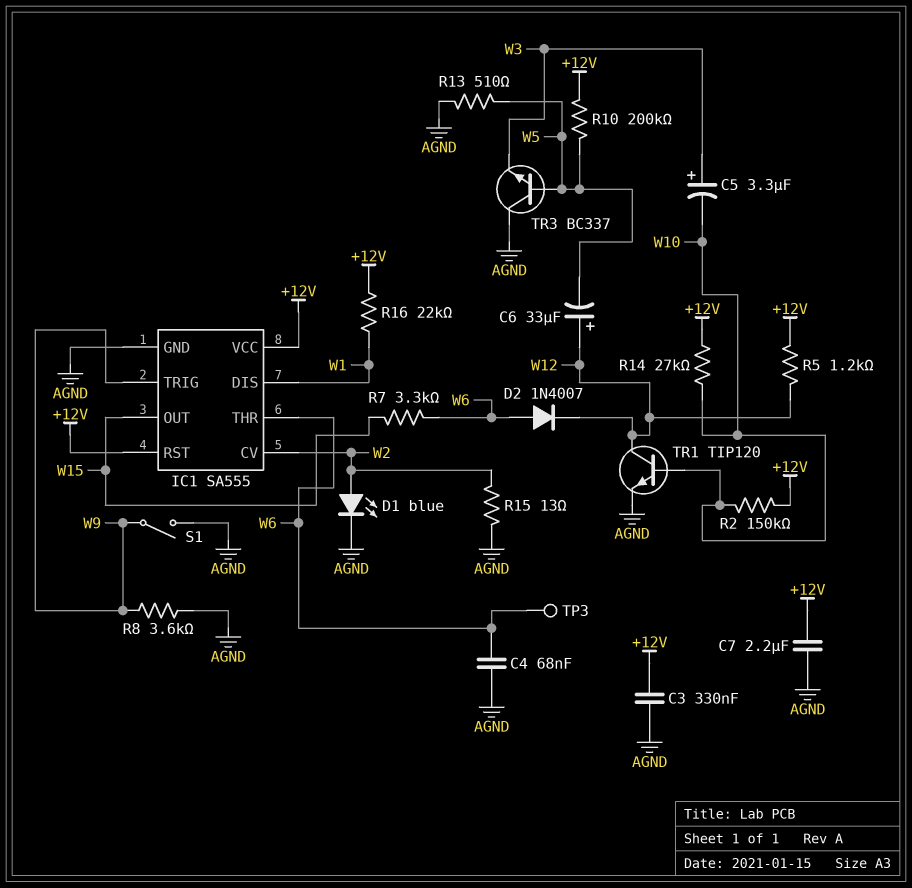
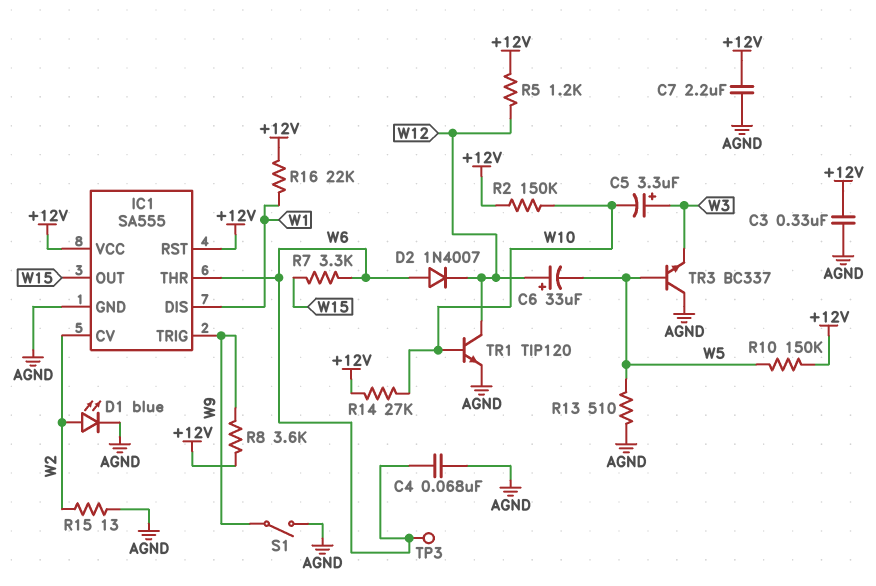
R8: 3.6k (AGND, W9) -> 3.6k (+12V, W9)
R10: 200k (+12V, W5) -> 150k (+12V, W5)

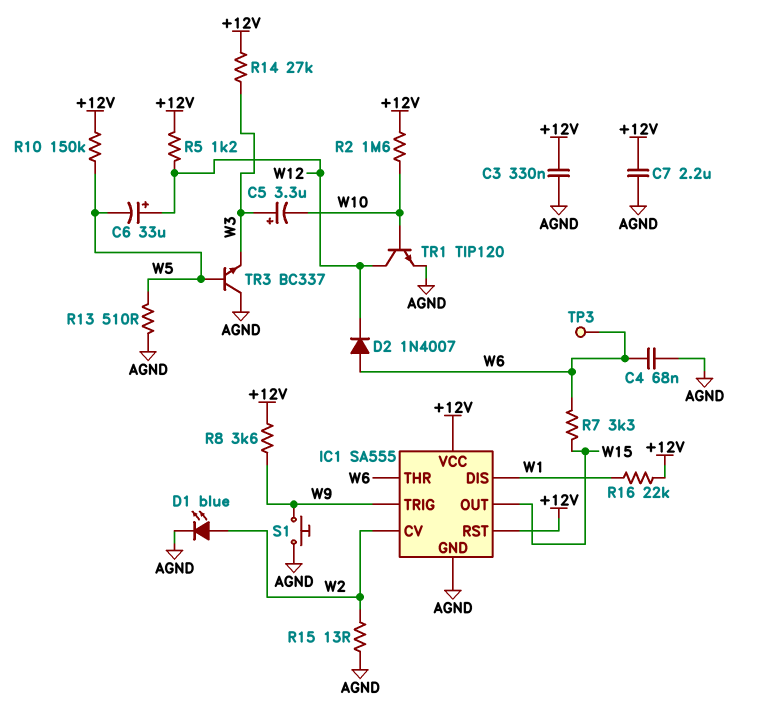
R2: 150k (+12V, W10) -> 1.6M (+12V, W10)
R14: 27k (+12V, W10) -> 27k (+12V, W3)
S1: switch (AGND, W9) -> button (AGND, W9)

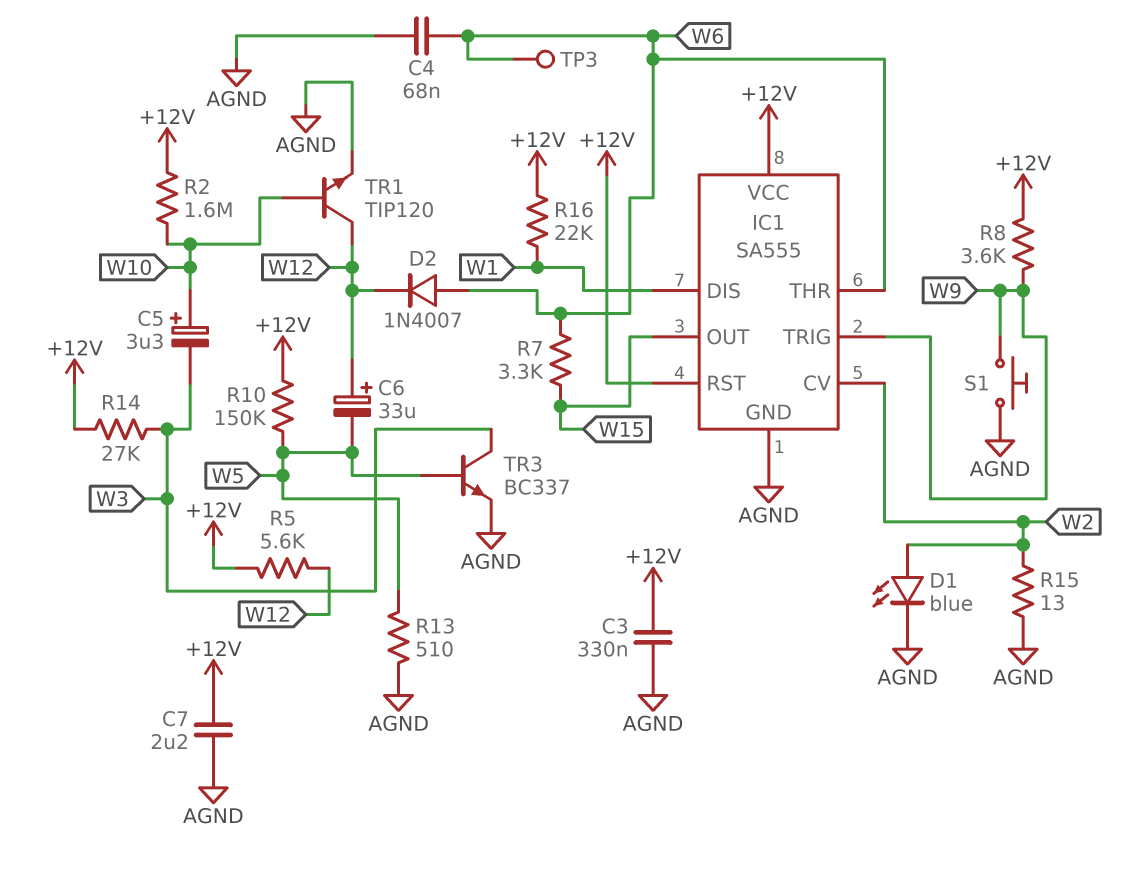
C5: 3.3uF (plus W3, minus W10) -> 3.3uF (plus W10, minus W3)
R5: 1.2k (+12V, W12) -> 5.6k (+12V, W12)
TR3: NPN BC337 (B W5, C AGND, E W3) -> NPN BC337 (B W5, C W3, E AGND)

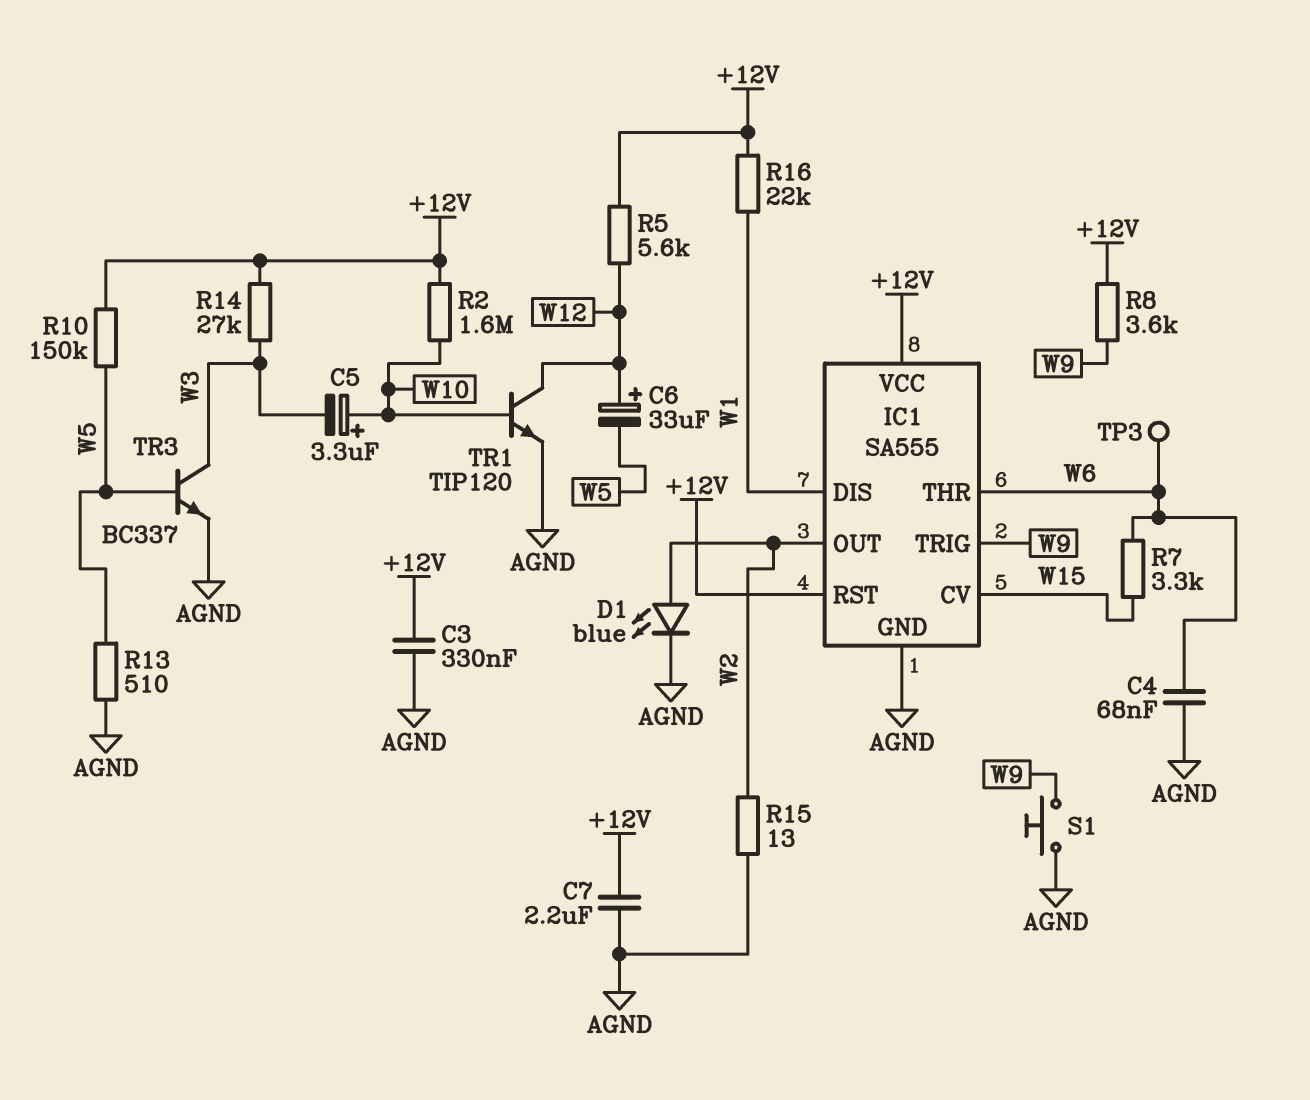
D2: diode 1N4007 (A W6, K W12) -> none
IC1 pin CV: W2 -> W15
IC1 pin OUT: W15 -> W2

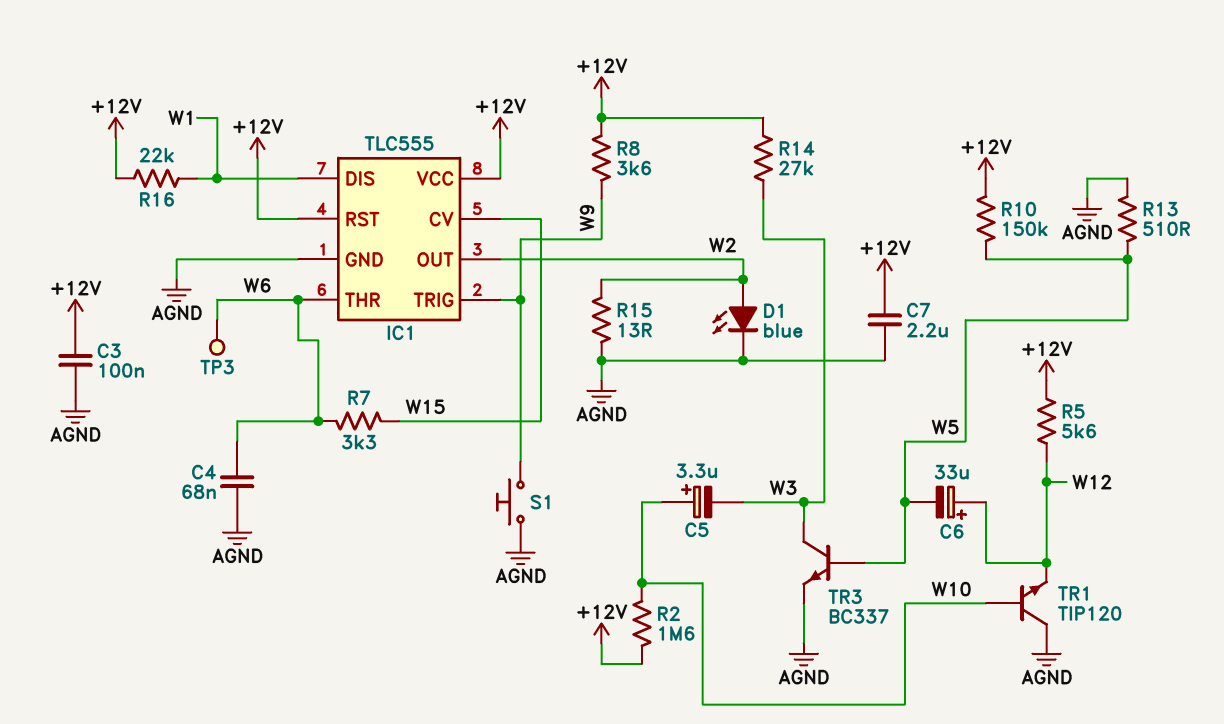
C3: 330nF (+12V, AGND) -> 100nF (+12V, AGND)
IC1: SA555 -> TLC555
TR1: NPN TIP120 (B W10, C W12, E AGND) -> NPN TIP120 (B W10, C AGND, E W12)

